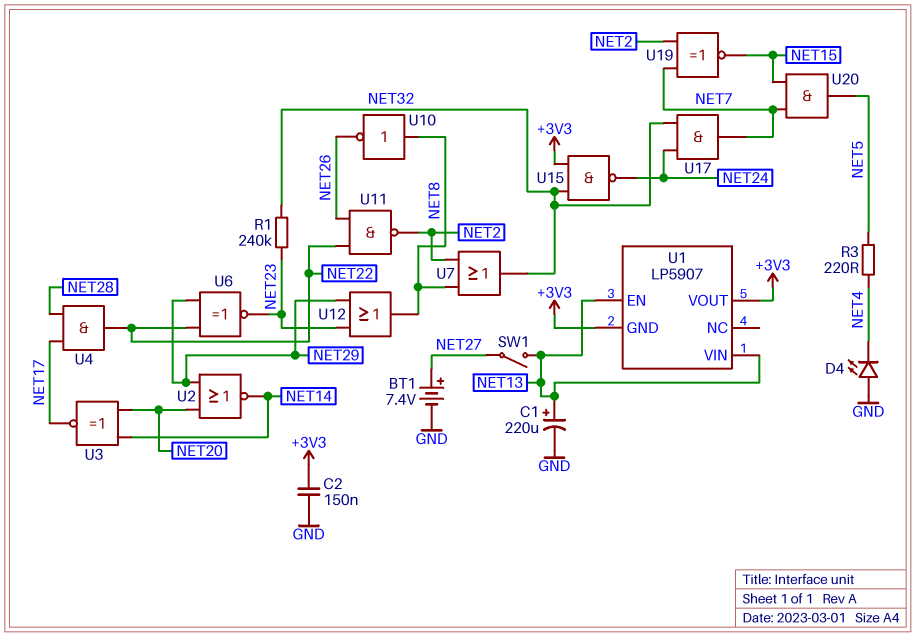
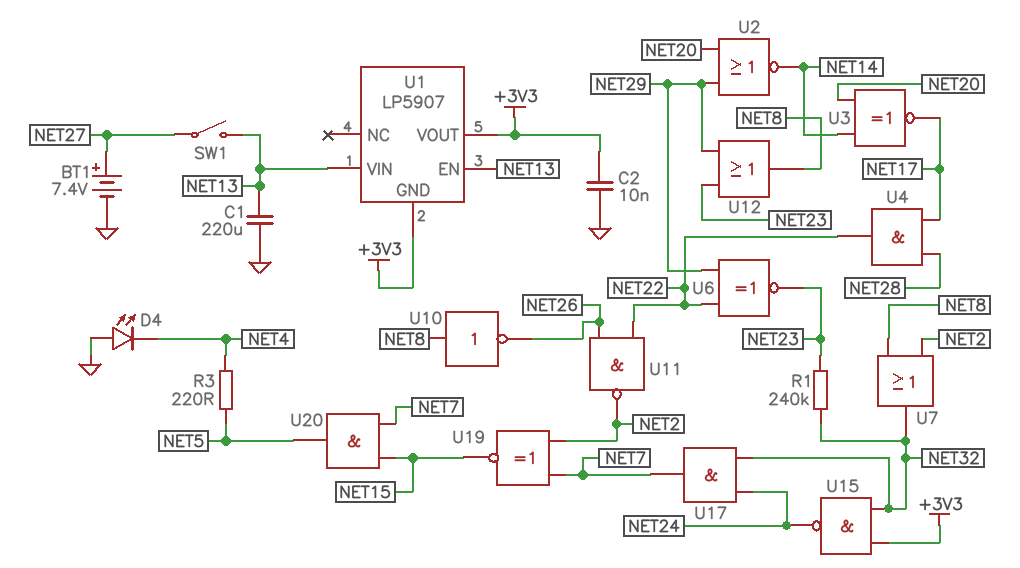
C1: 220uF (plus NET13, minus GND) -> 220uF (GND, NET13)
C2: 150nF (+3V3, GND) -> 10nF (+3V3, GND)

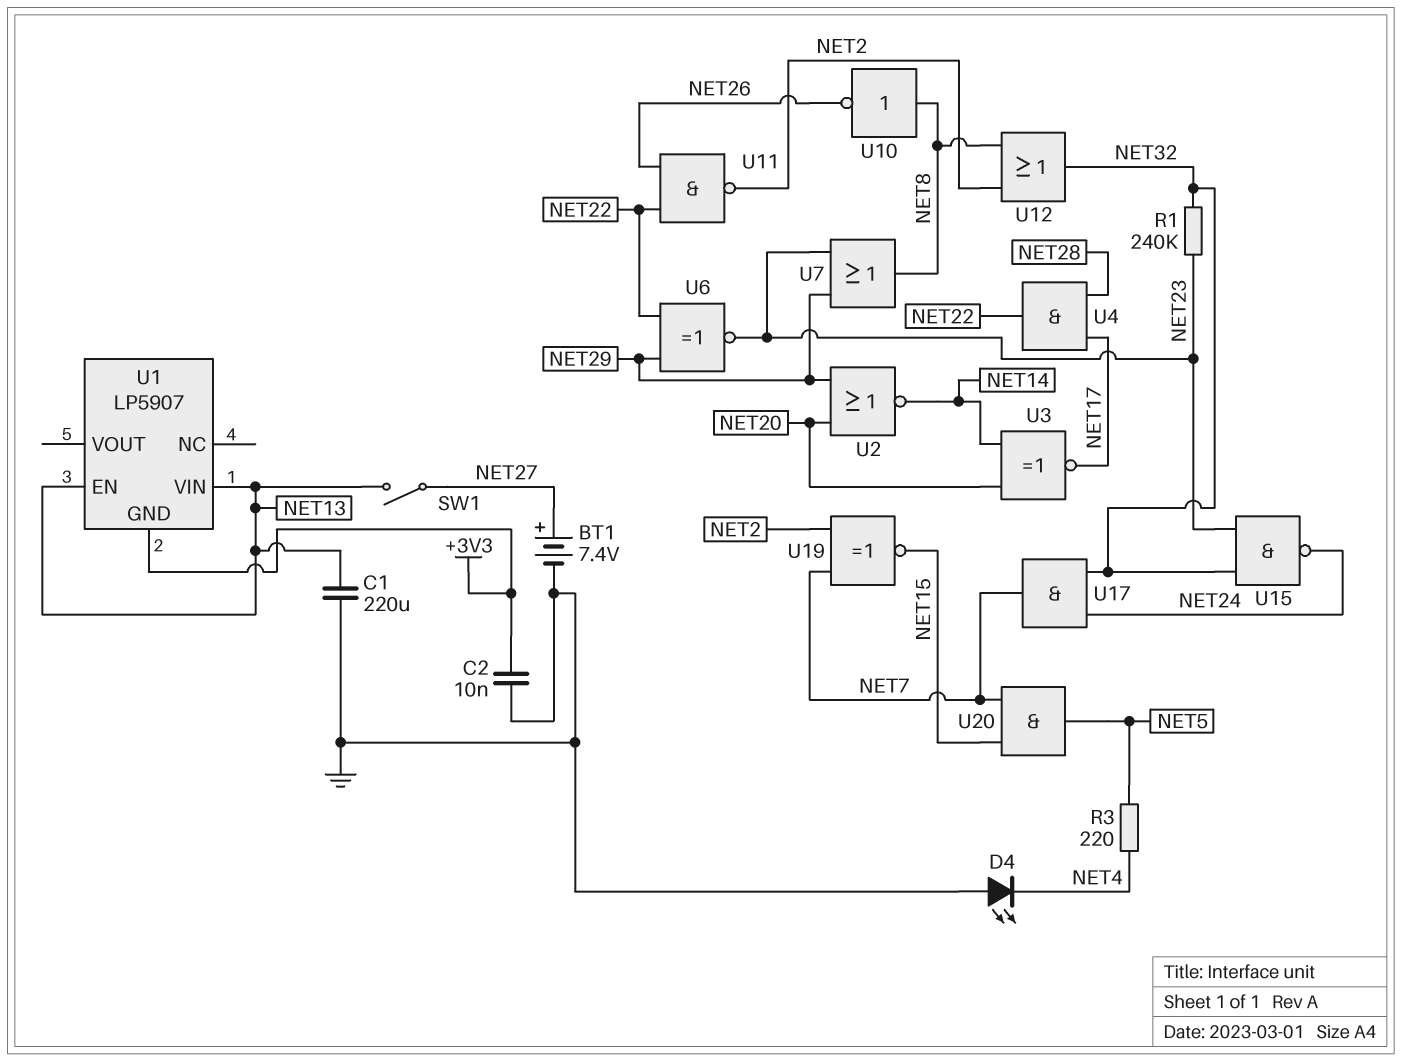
U1 pin VOUT: +3V3 -> none
U7: OR (in NET2, in NET8, out NET32) -> OR (in NET23, in NET29, out NET8)
U12: OR (in NET23, in NET29, out NET8) -> OR (in NET2, in NET8, out NET32)
U15: NAND (in +3V3, in NET32, out NET24) -> NAND (in NET23, in NET32, out NET24)

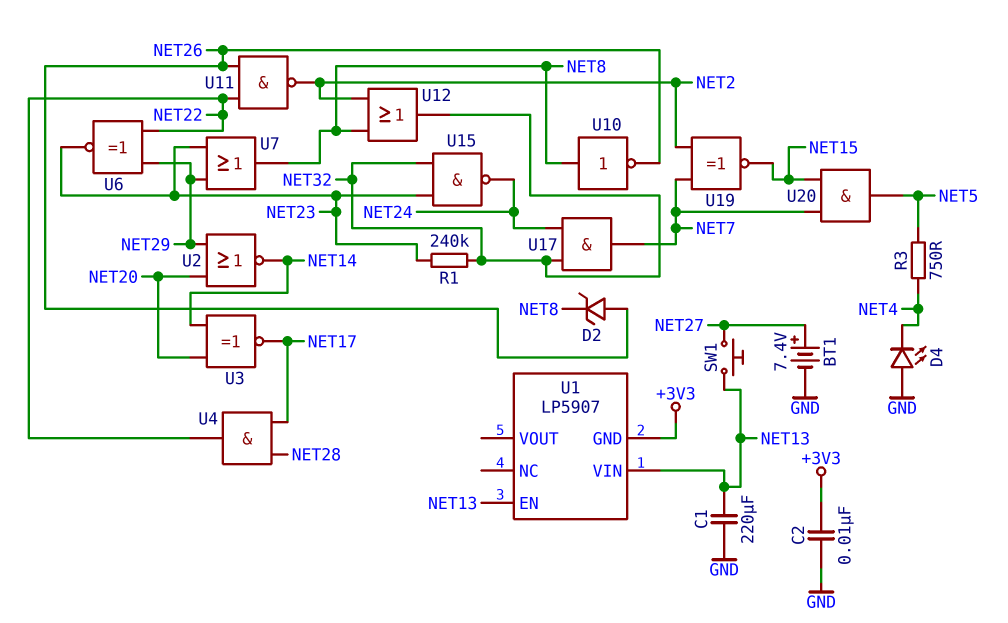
D2: none -> zener (A NET26, K NET8)
R3: 220 (NET4, NET5) -> 750 (NET4, NET5)
SW1: switch (NET13, NET27) -> button (NET13, NET27)

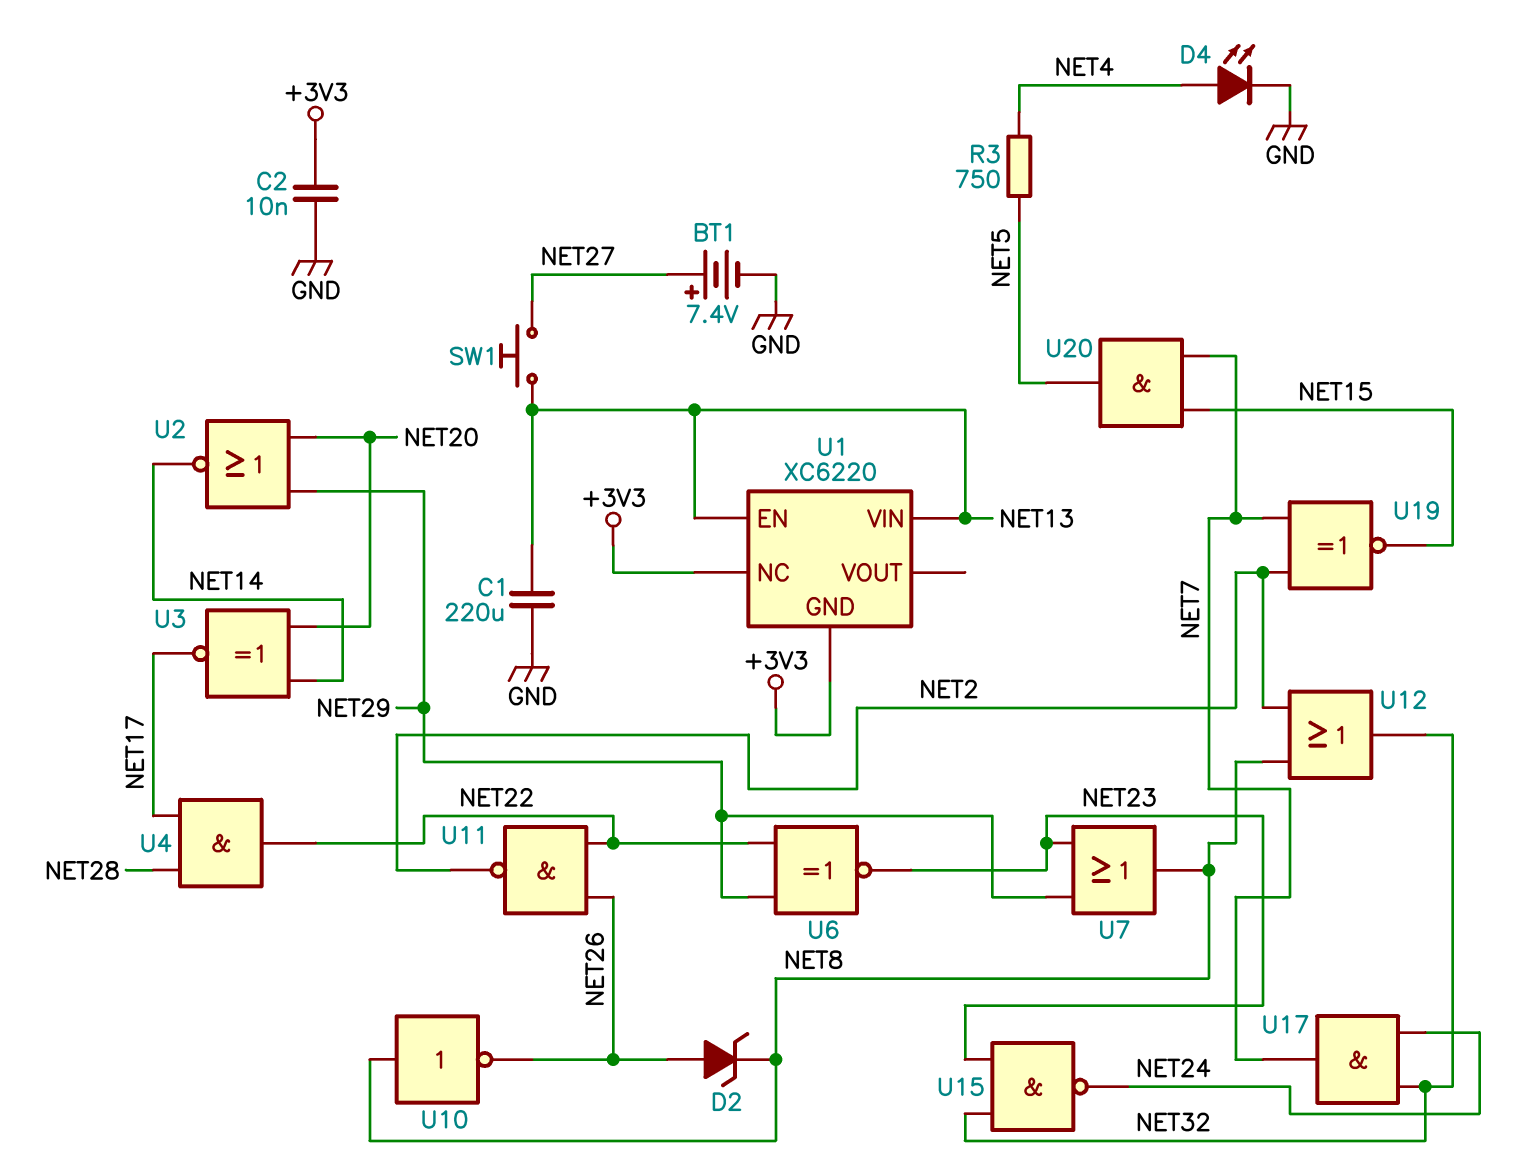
D4: LED (A GND, K NET4) -> LED (A NET4, K GND)
R1: 240k (NET23, NET32) -> none
U1: LP5907 -> XC6220
U1 pin NC: none -> +3V3

